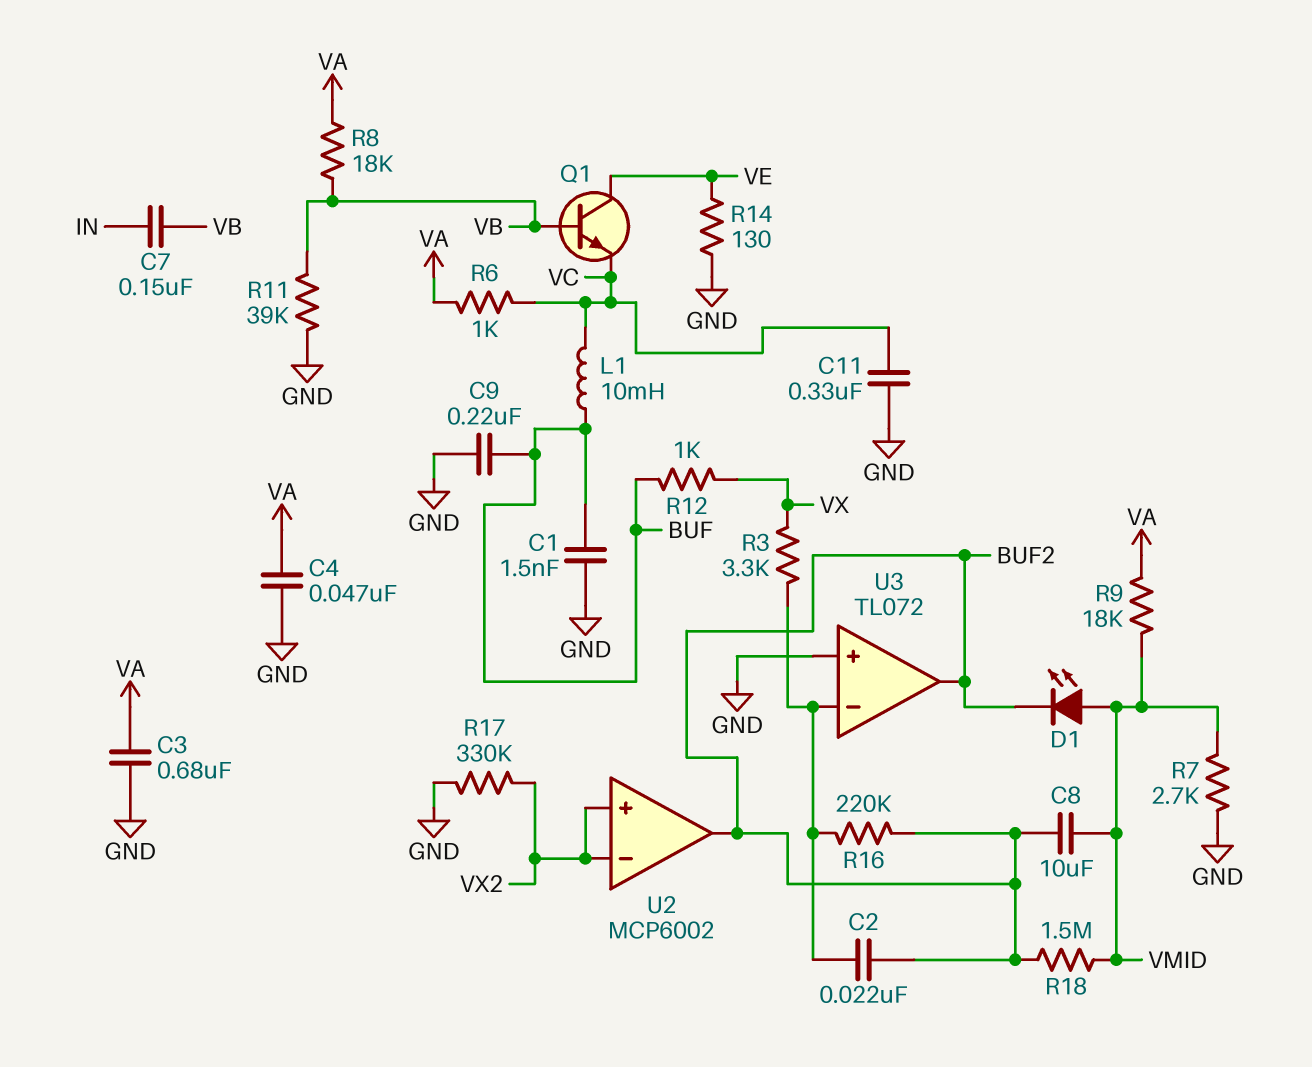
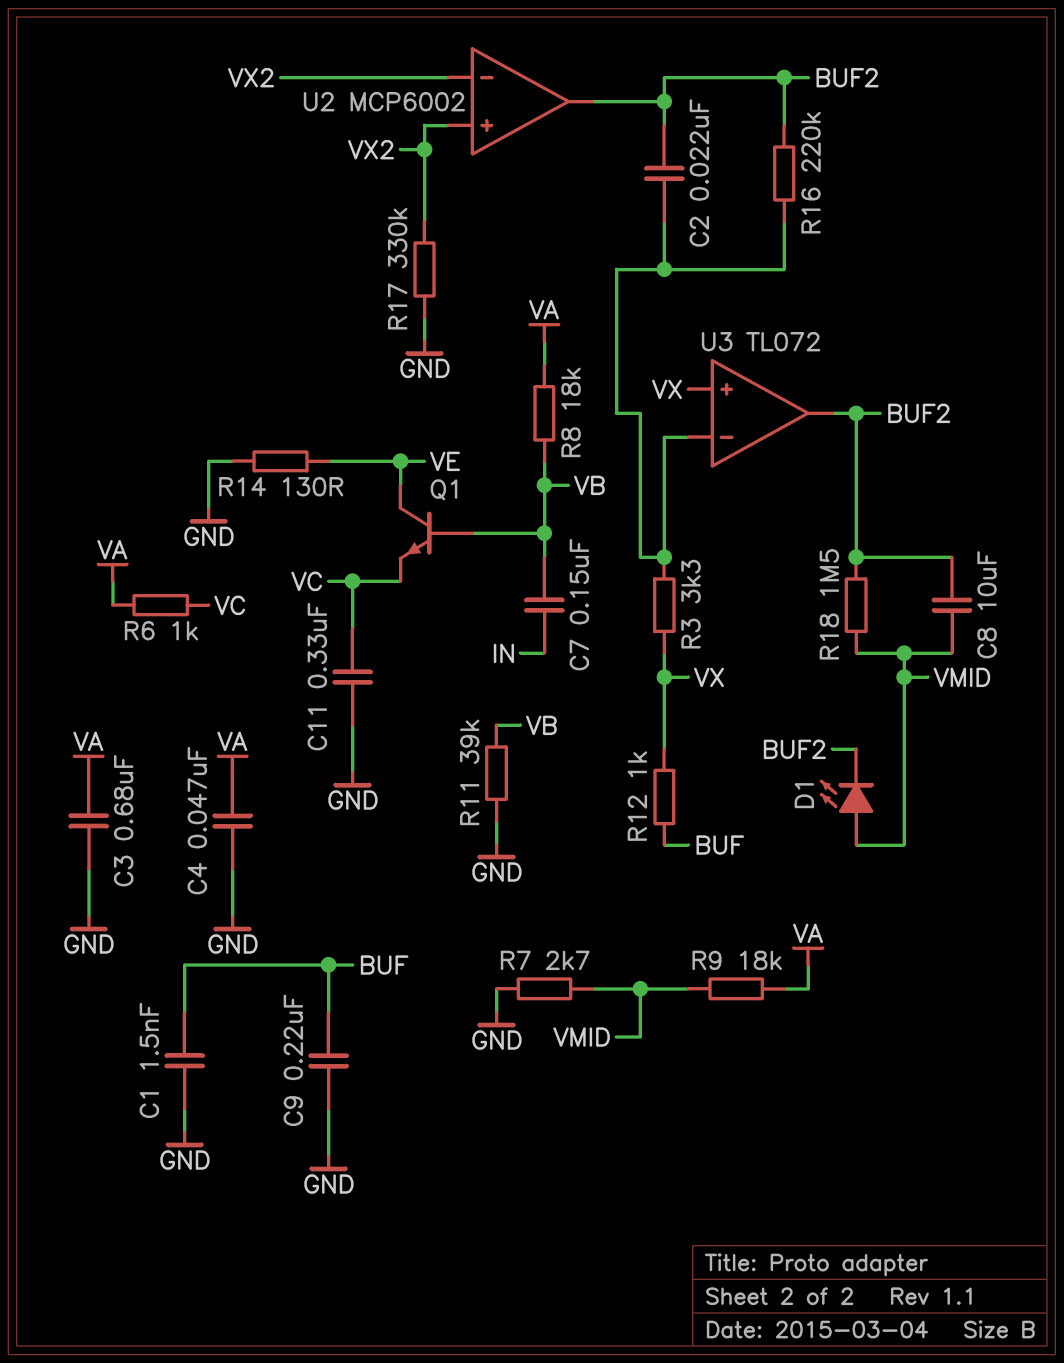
L1: 10mH (BUF, VC) -> none
U3 pin in+: GND -> VX

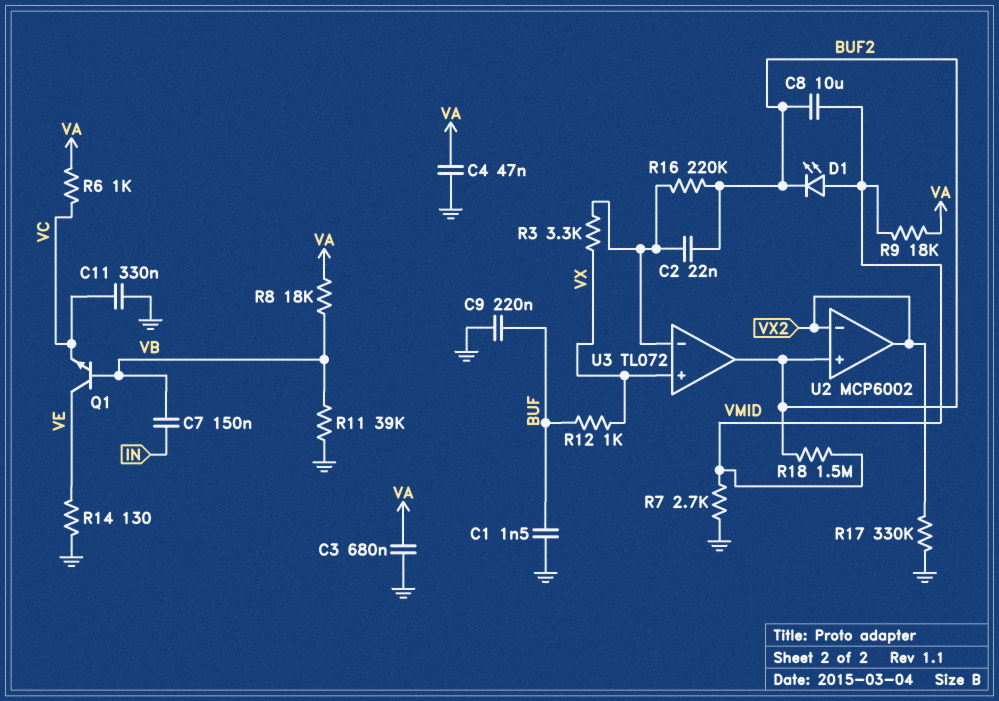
U2 pin in+: VX2 -> BUF2
U2 pin out: BUF2 -> VX2

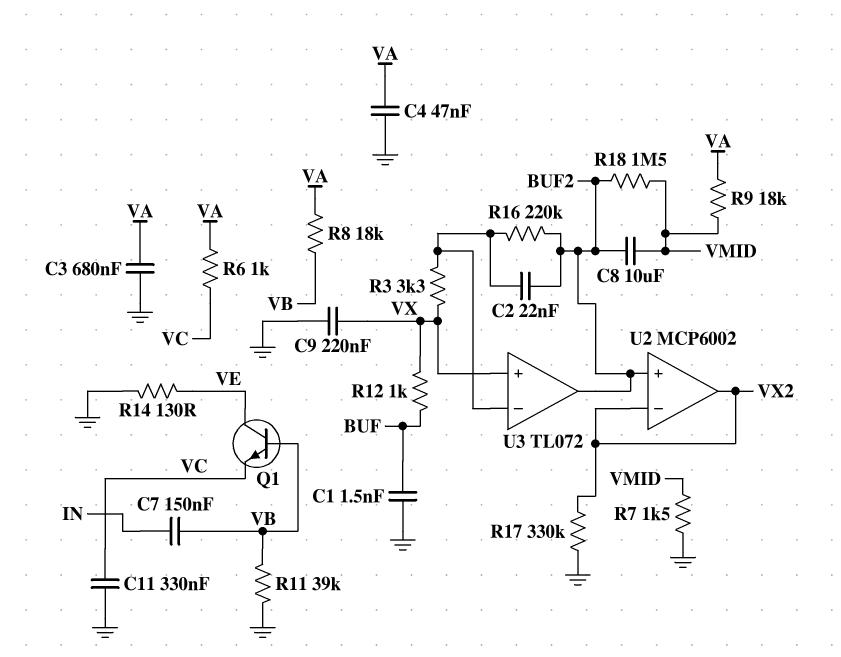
C9: 220nF (BUF, GND) -> 220nF (GND, VX)
D1: LED (A VMID, K BUF2) -> none
R7: 2.7k (GND, VMID) -> 1.5k (GND, VMID)

